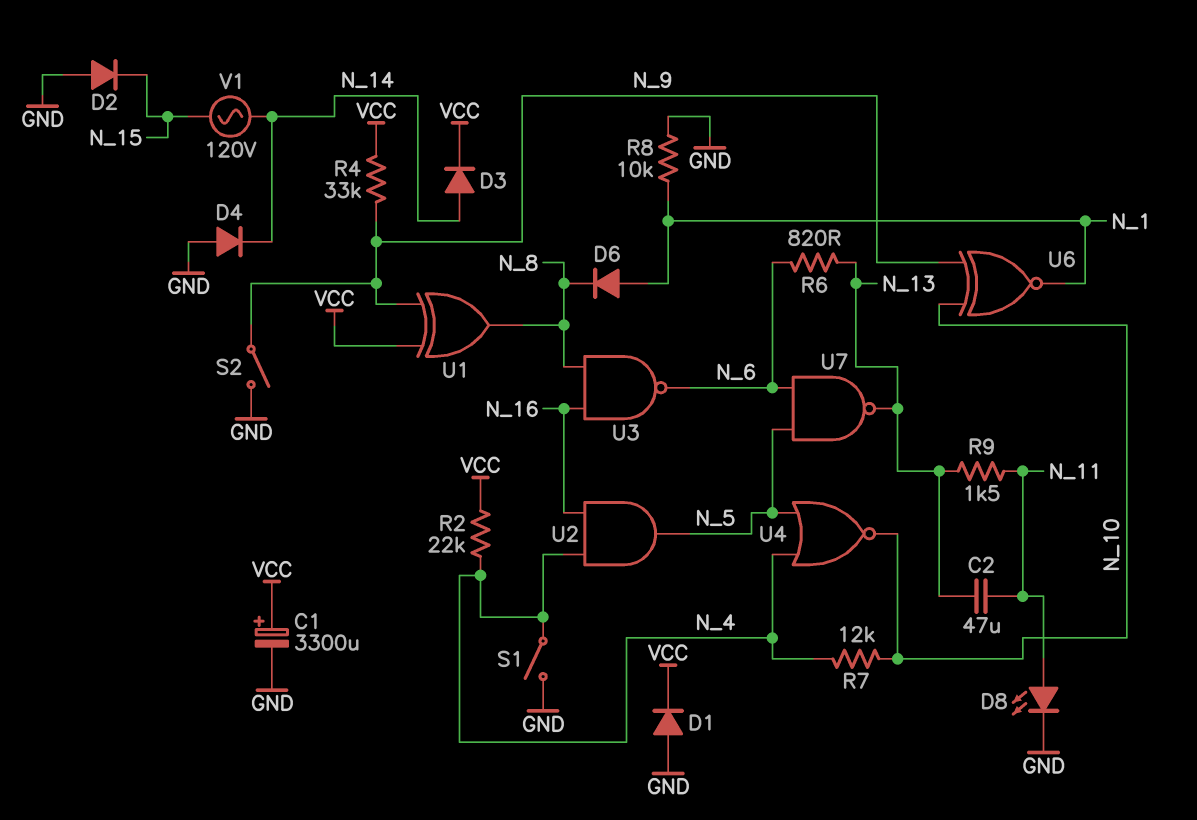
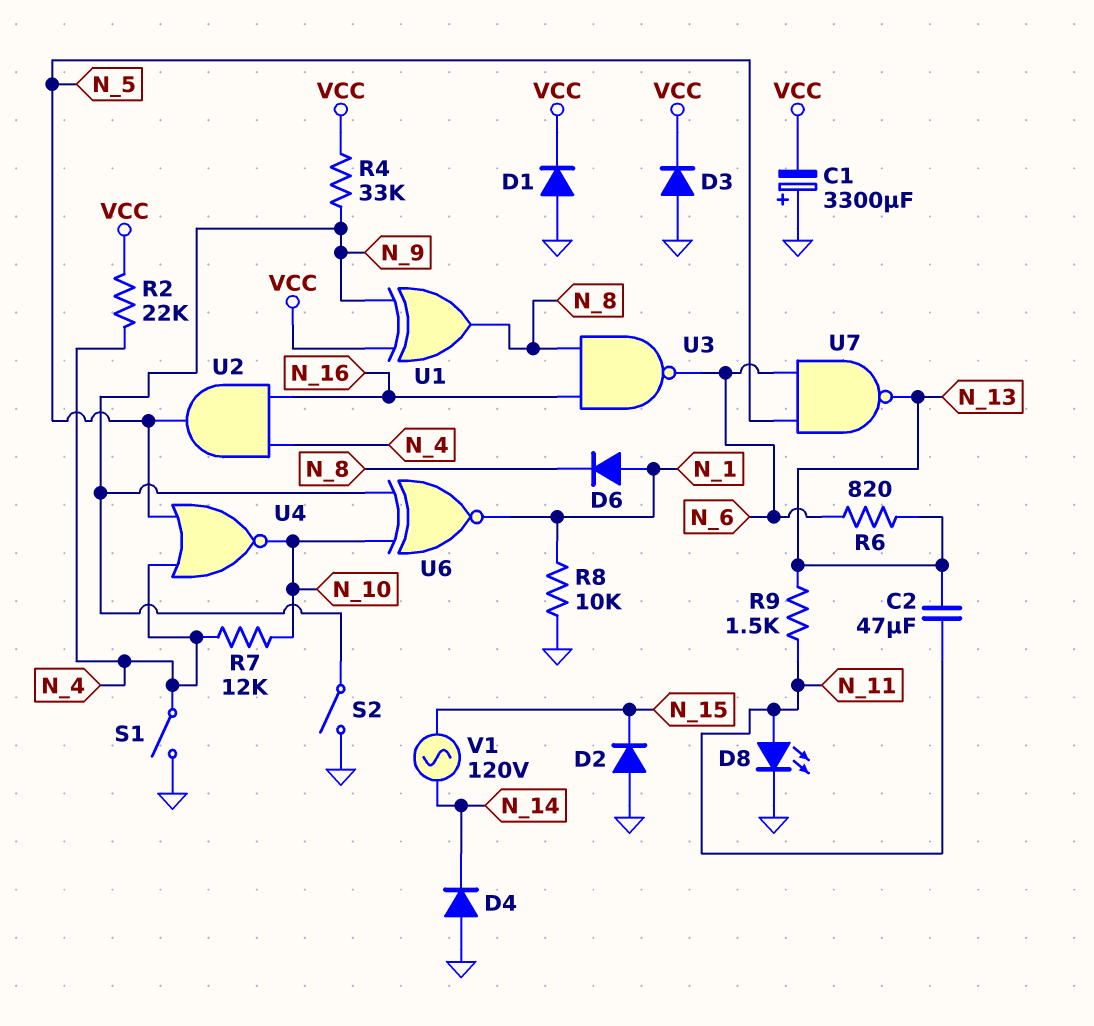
C1: 3300uF (plus VCC, minus GND) -> 3300uF (plus GND, minus VCC)
D3: diode (A N_14, K VCC) -> diode (A GND, K VCC)

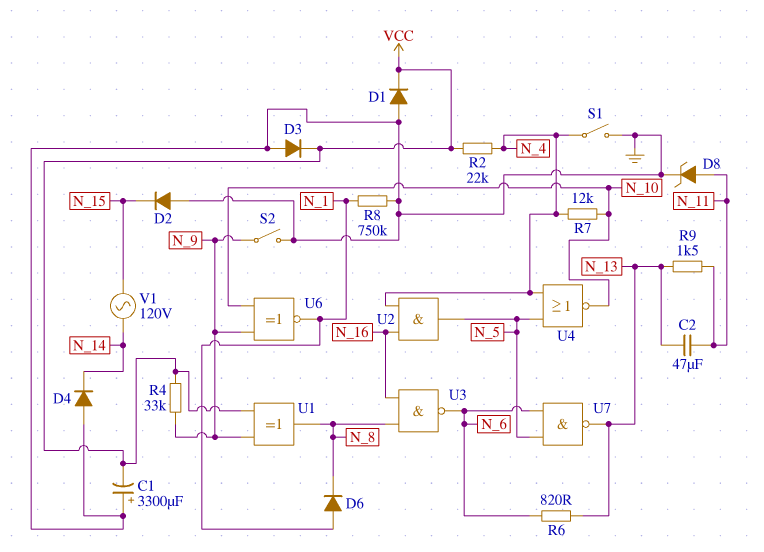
D8: LED (A N_11, K GND) -> zener (A N_11, K GND)
R8: 10k (GND, N_1) -> 750k (GND, N_1)

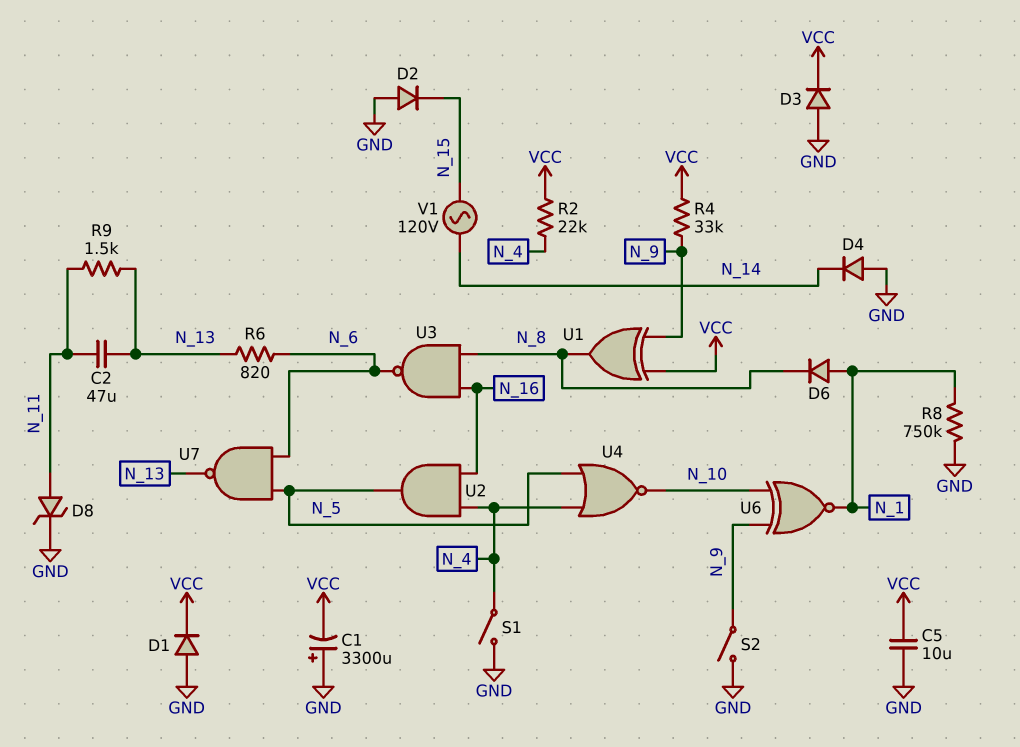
C5: none -> 10uF (GND, VCC)
R7: 12k (N_4, N_10) -> none

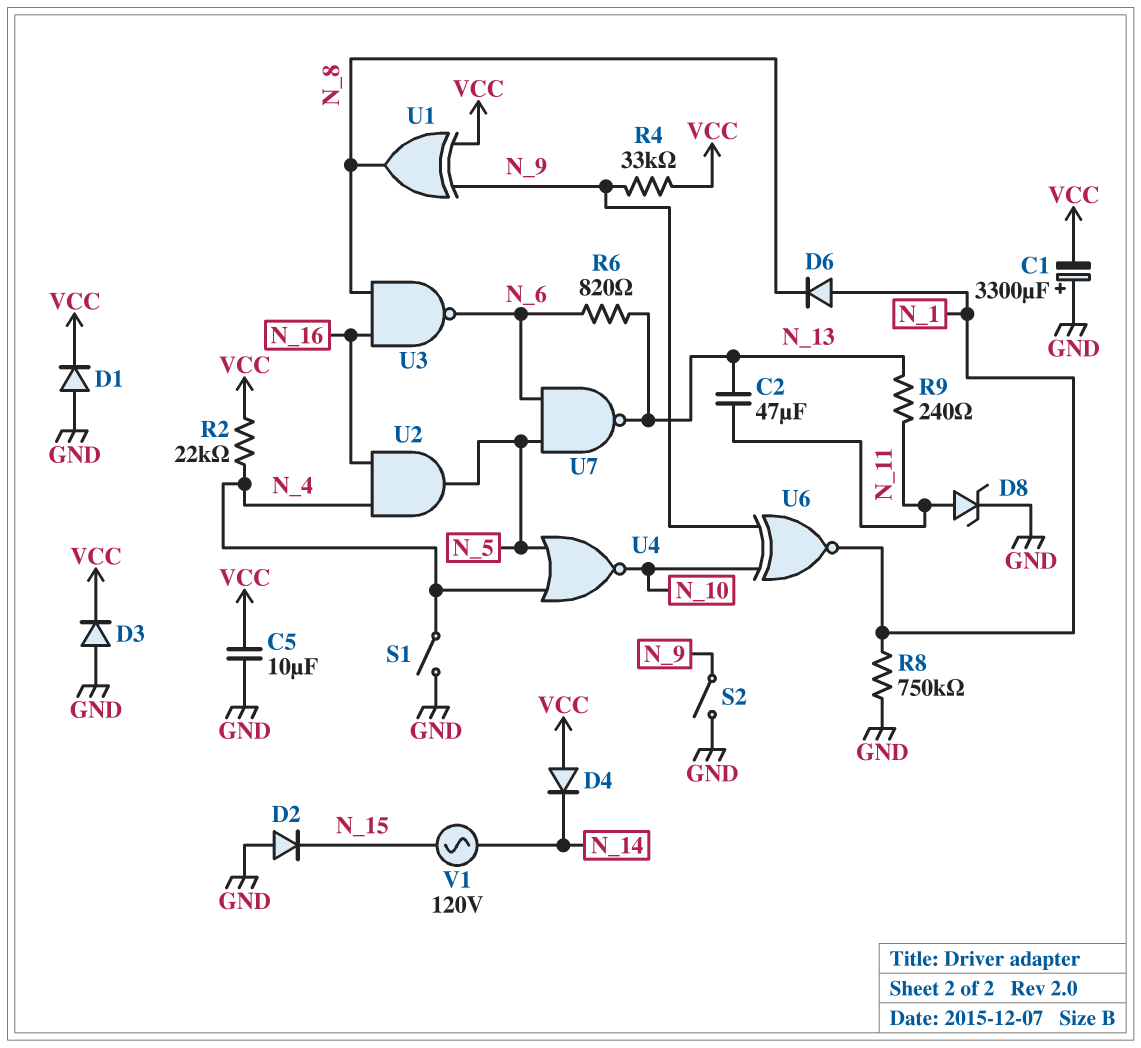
D4: diode (A GND, K N_14) -> diode (A VCC, K N_14)
R9: 1.5k (N_11, N_13) -> 240 (N_11, N_13)

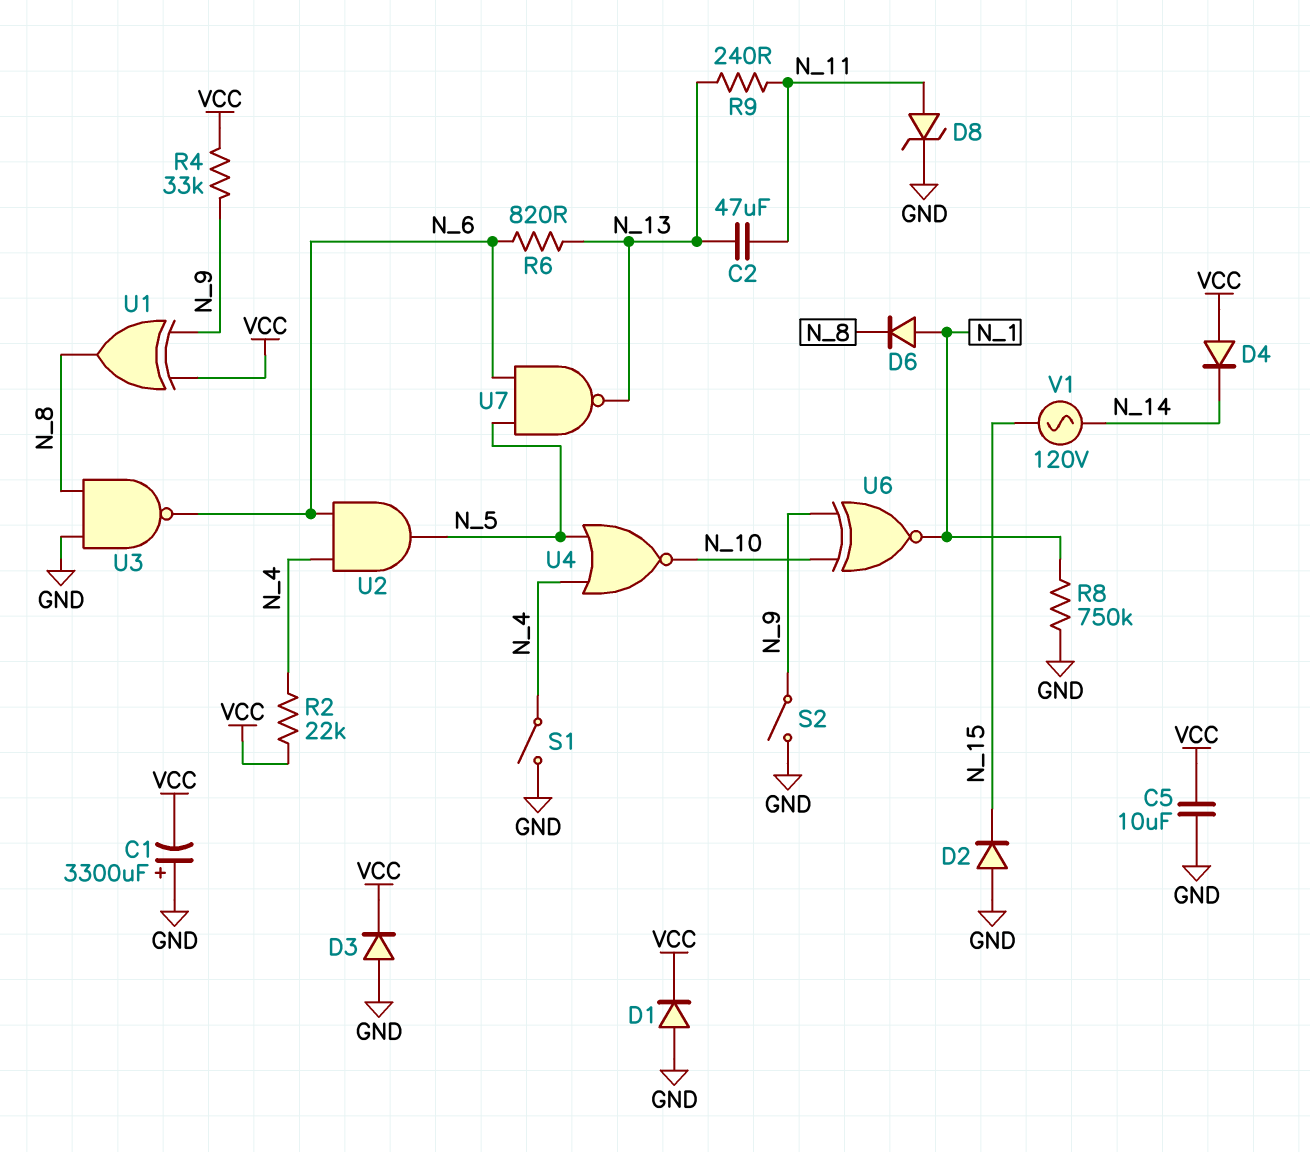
U2: AND (in N_4, in N_16, out N_5) -> AND (in N_4, in N_6, out N_5)
U3: NAND (in N_8, in N_16, out N_6) -> NAND (in GND, in N_8, out N_6)

